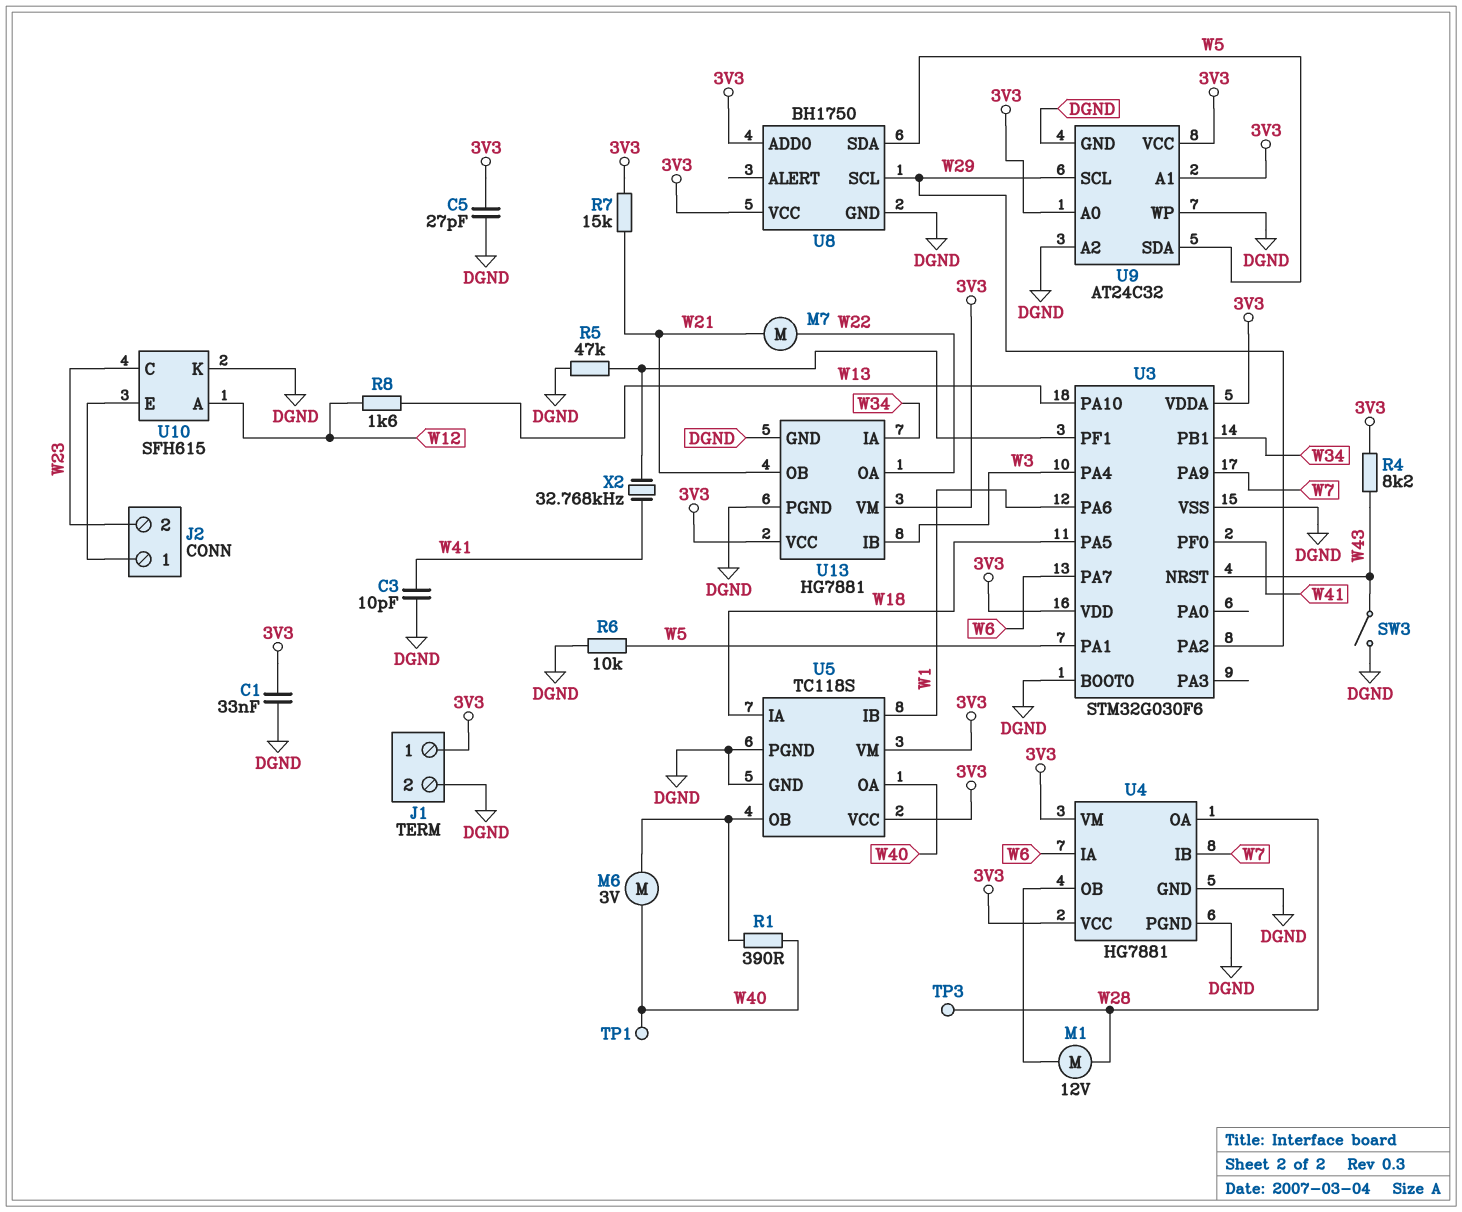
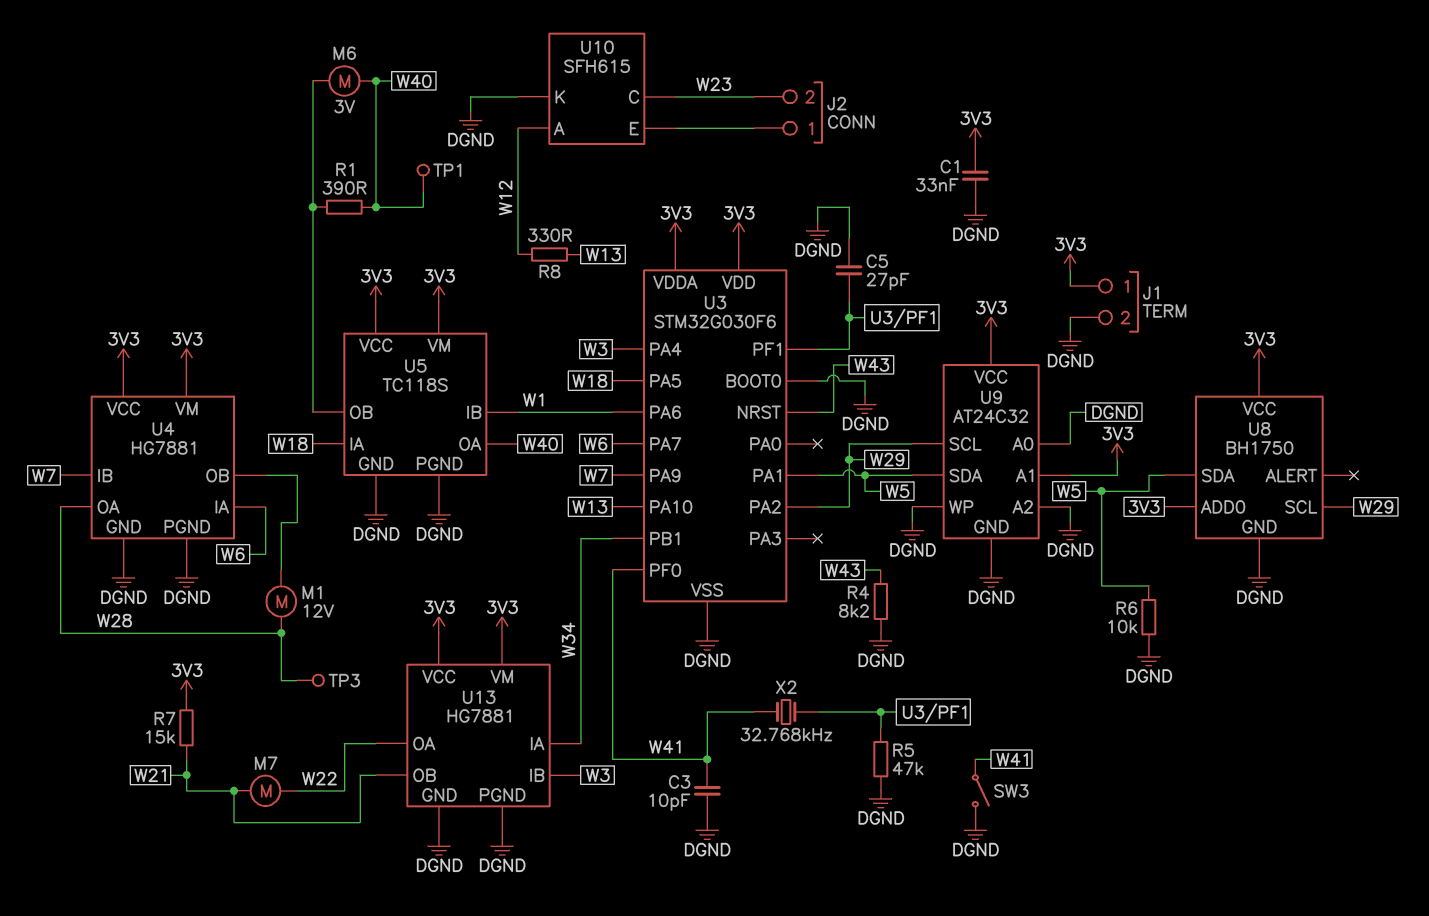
C5: 27pF (3V3, DGND) -> 27pF (DGND, U3/PF1)
R4: 8.2k (3V3, W43) -> 8.2k (DGND, W43)
R8: 1.6k (W12, W13) -> 330 (W12, W13)
SW3: switch (DGND, W43) -> switch (DGND, W41)
U9 pin A0: 3V3 -> DGND

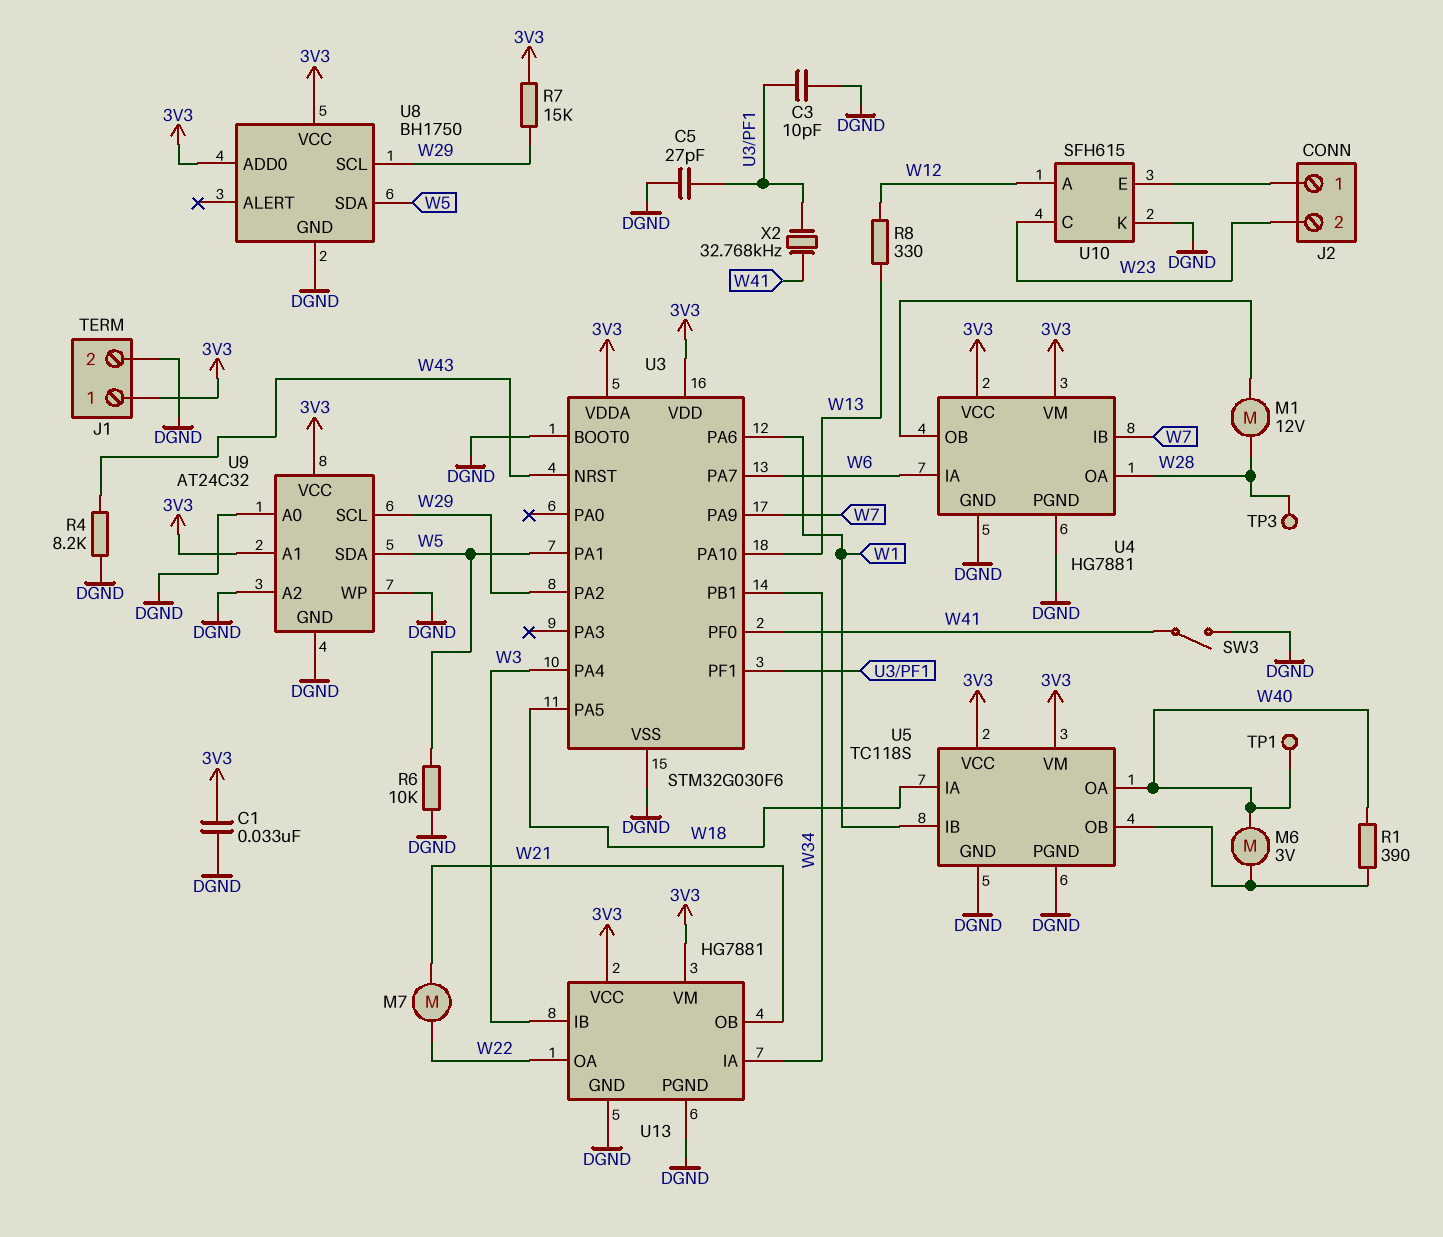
C3: 10pF (DGND, W41) -> 10pF (DGND, U3/PF1)
R5: 47k (DGND, U3/PF1) -> none
R7: 15k (3V3, W21) -> 15k (3V3, W29)

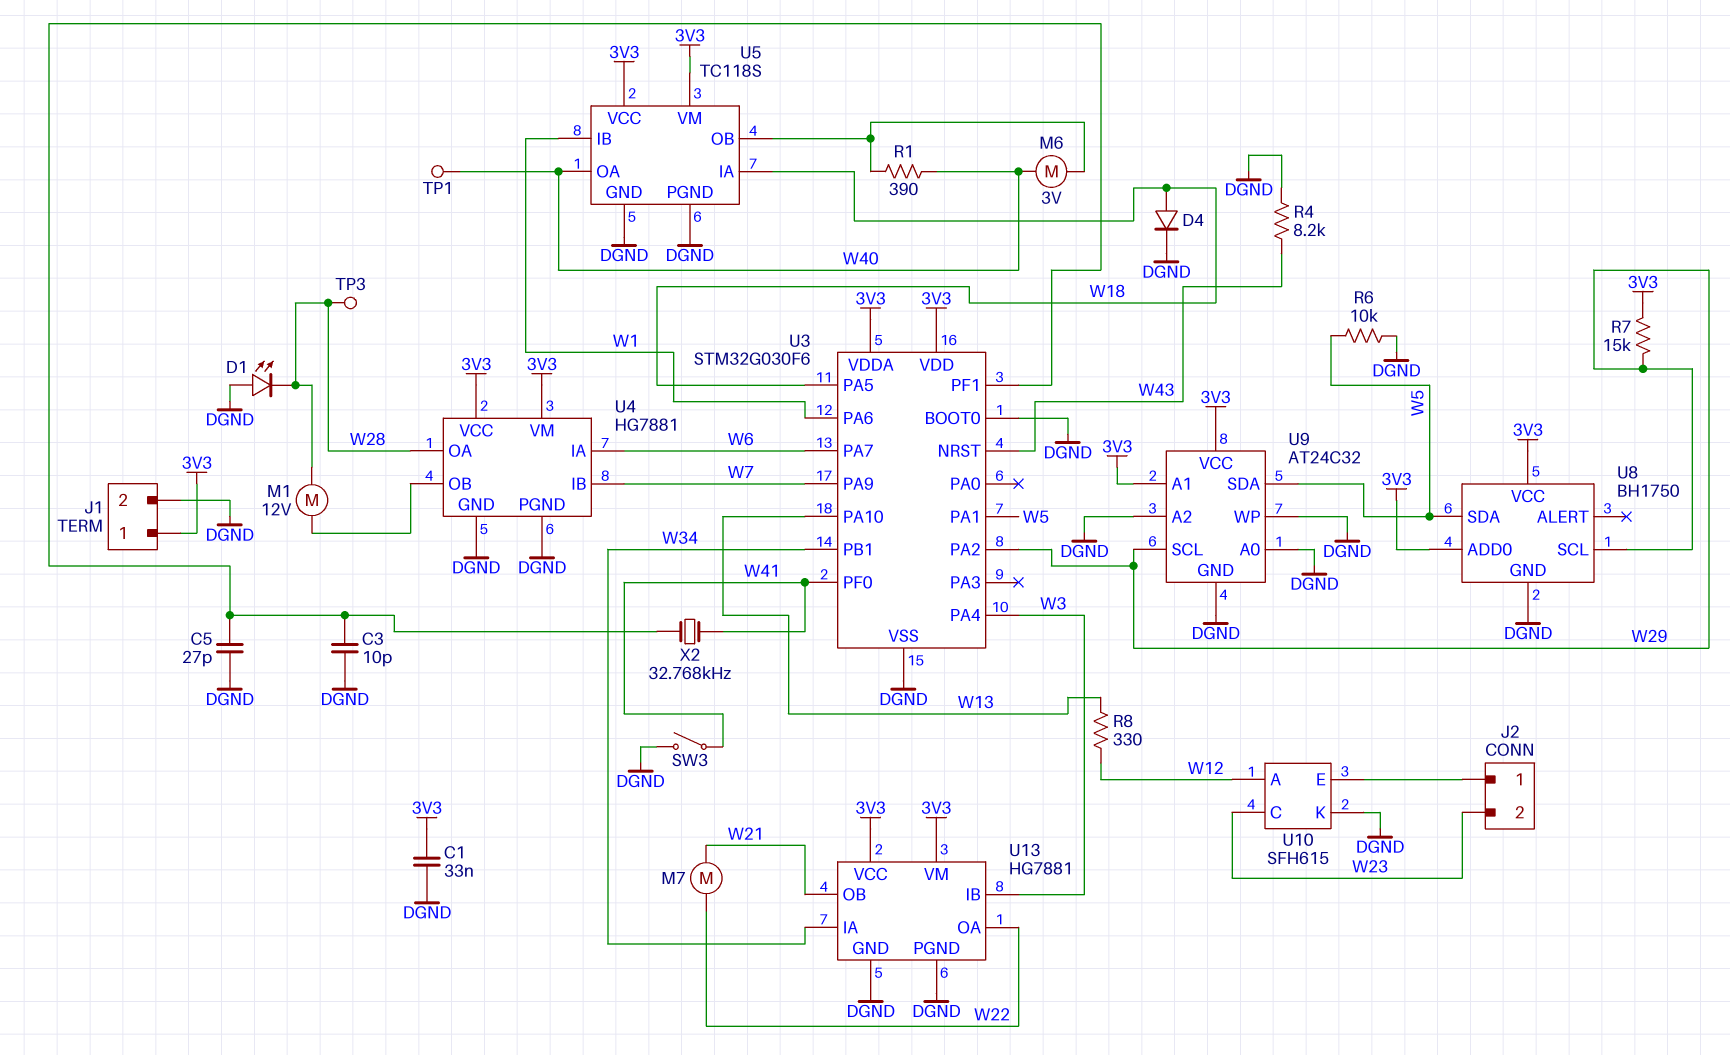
D1: none -> LED (A DGND, K W28)
D4: none -> diode (A W18, K DGND)

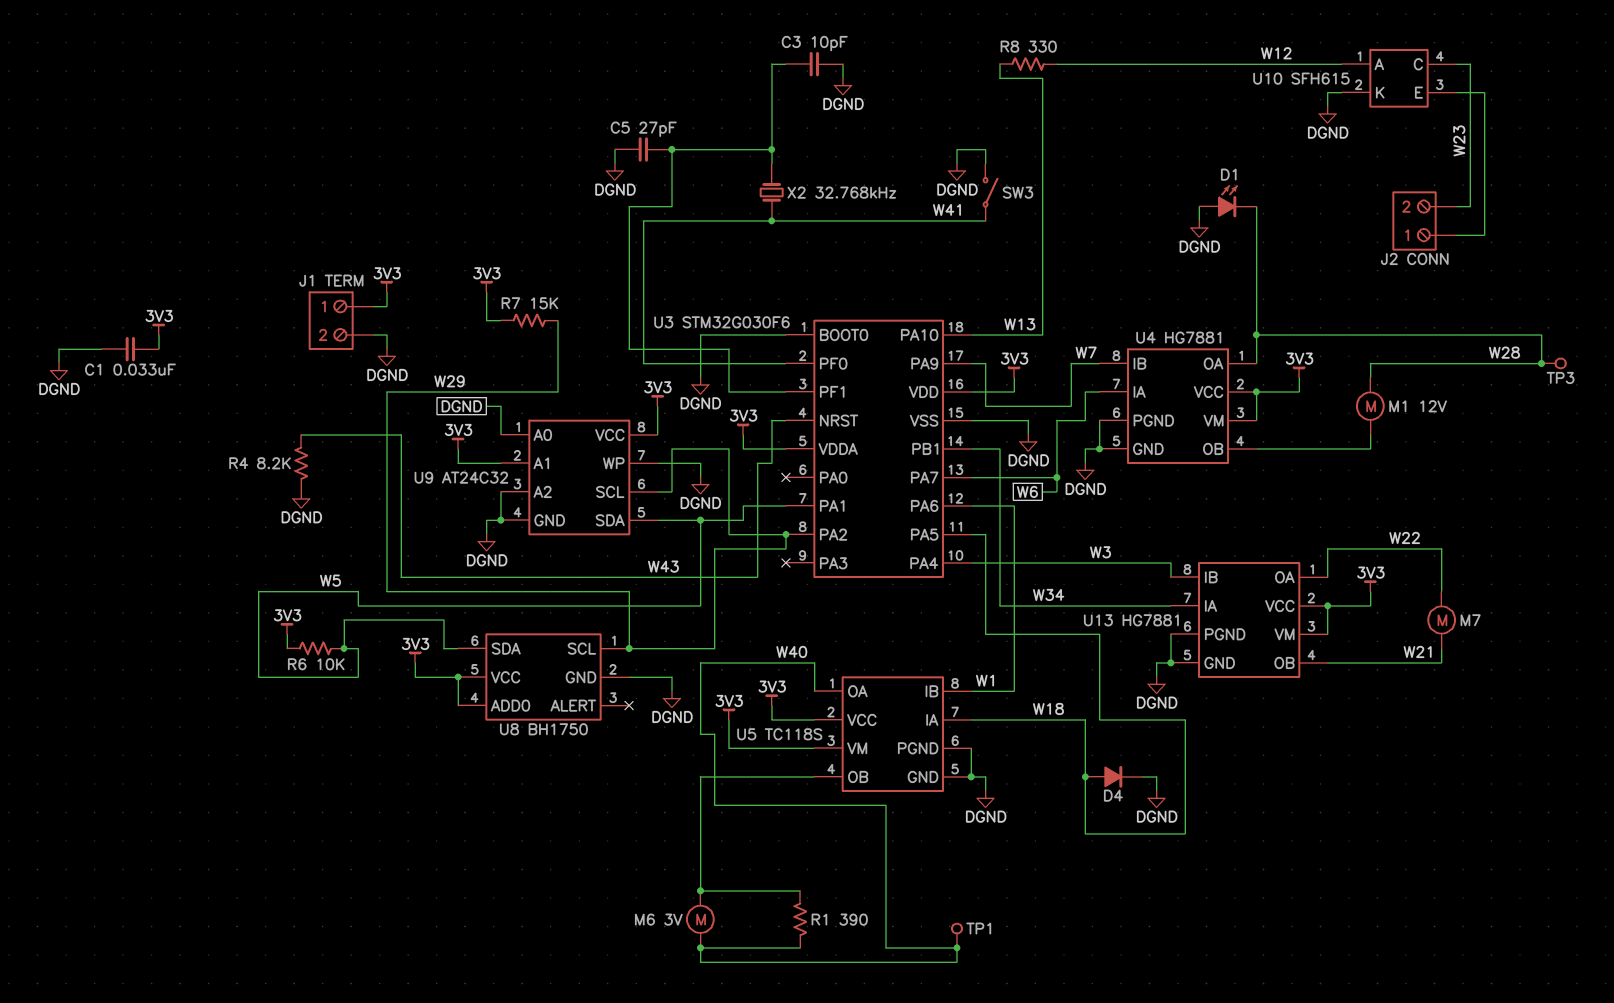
R6: 10k (DGND, W5) -> 10k (3V3, W5)

